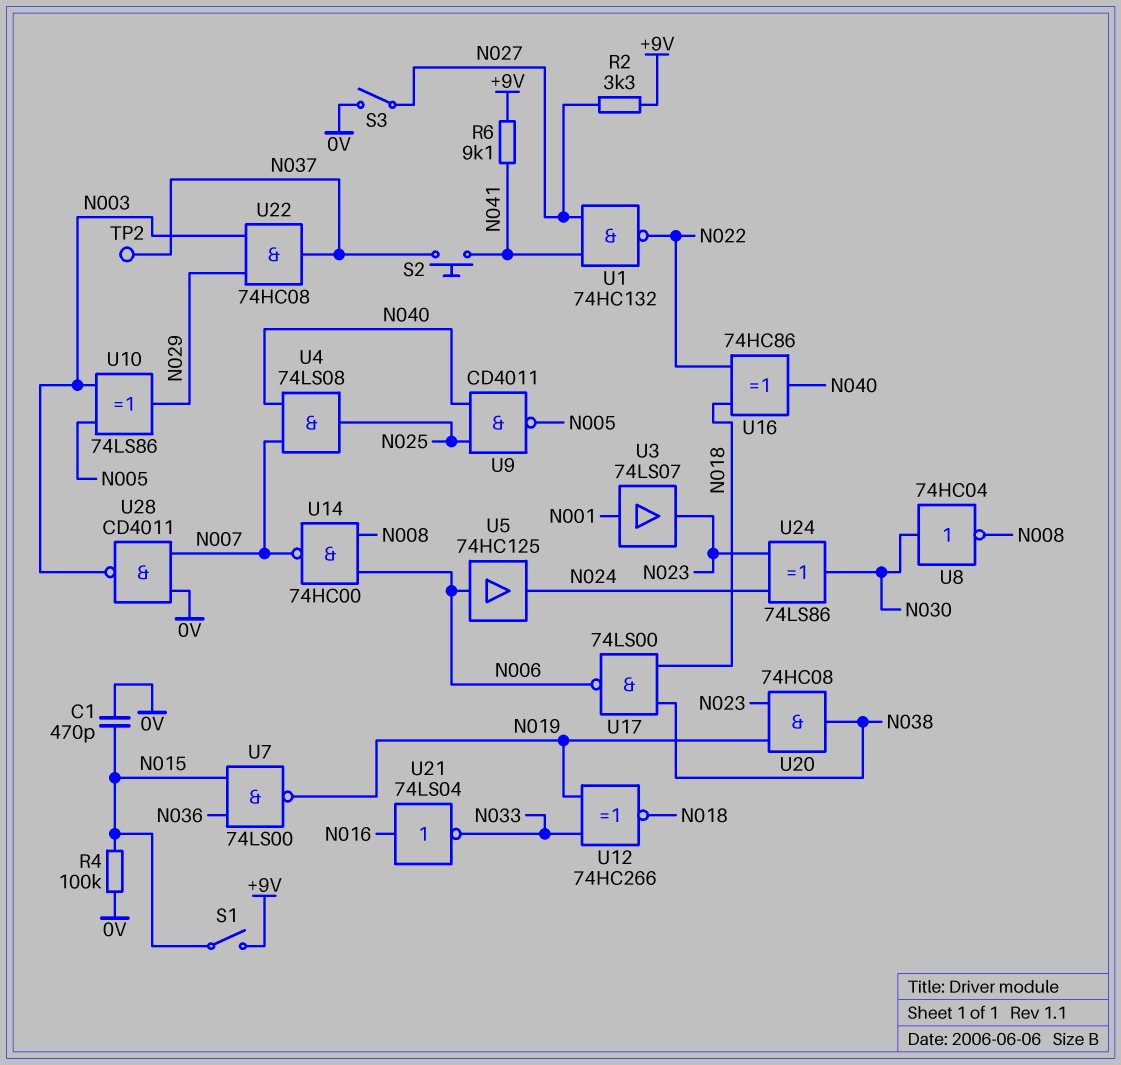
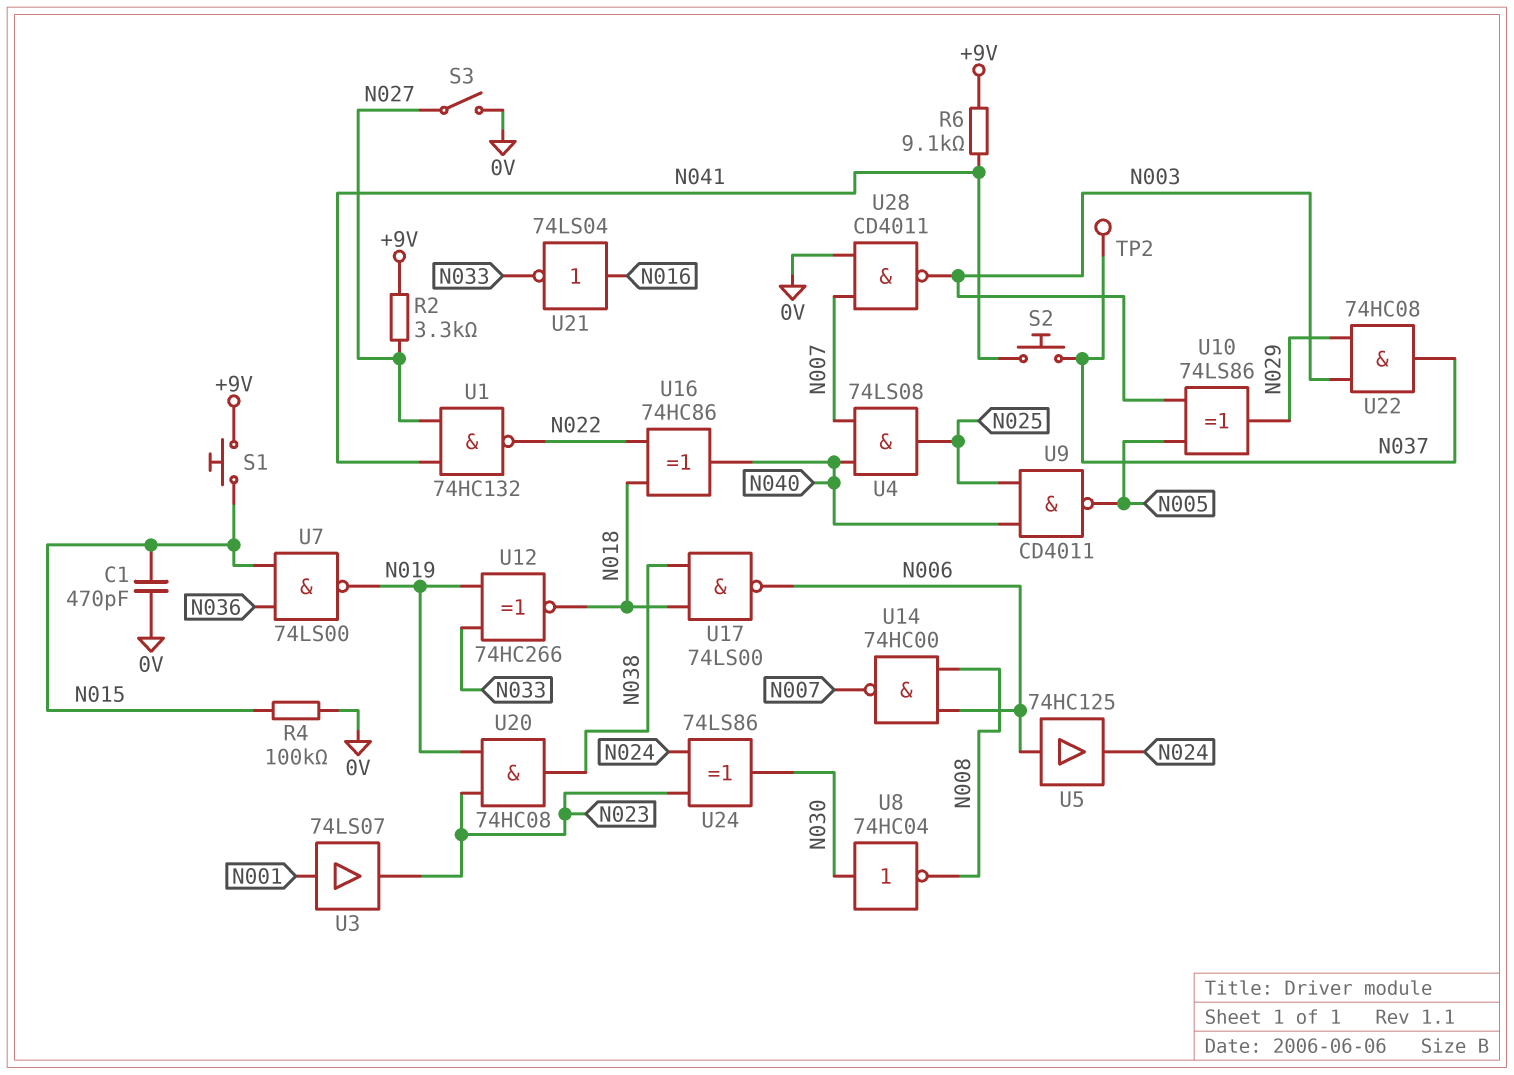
S1: switch (+9V, N015) -> button (+9V, N015)

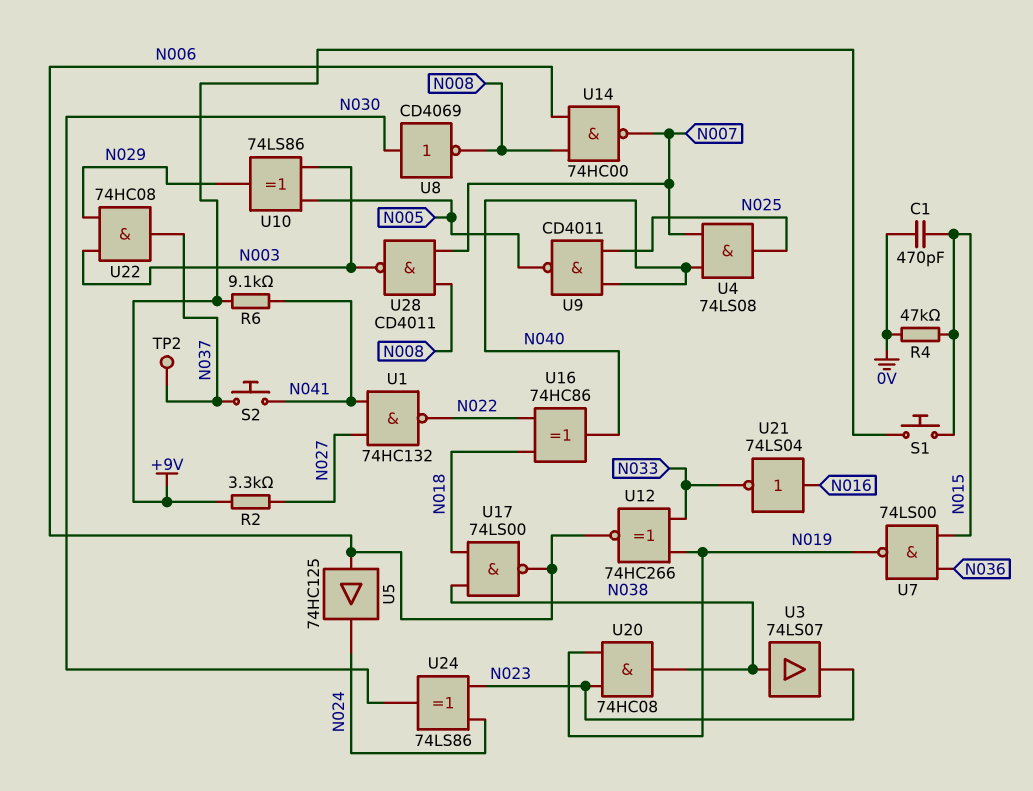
R4: 100k (0V, N015) -> 47k (0V, N015)
S3: switch (0V, N027) -> none
U3: buffer 74LS07 (in N001, out N023) -> buffer 74LS07 (in N038, out N023)
U8: NOT 74HC04 (in N030, out N008) -> NOT CD4069 (in N030, out N008)
U12: XNOR 74HC266 (in N019, in N033, out N018) -> XNOR 74HC266 (in N019, in N033, out N006)
U28: NAND CD4011 (in 0V, in N007, out N003) -> NAND CD4011 (in N007, in N008, out N003)

